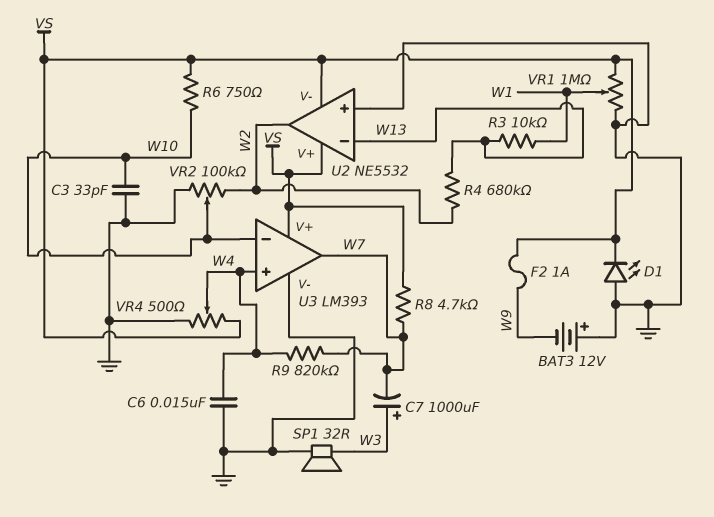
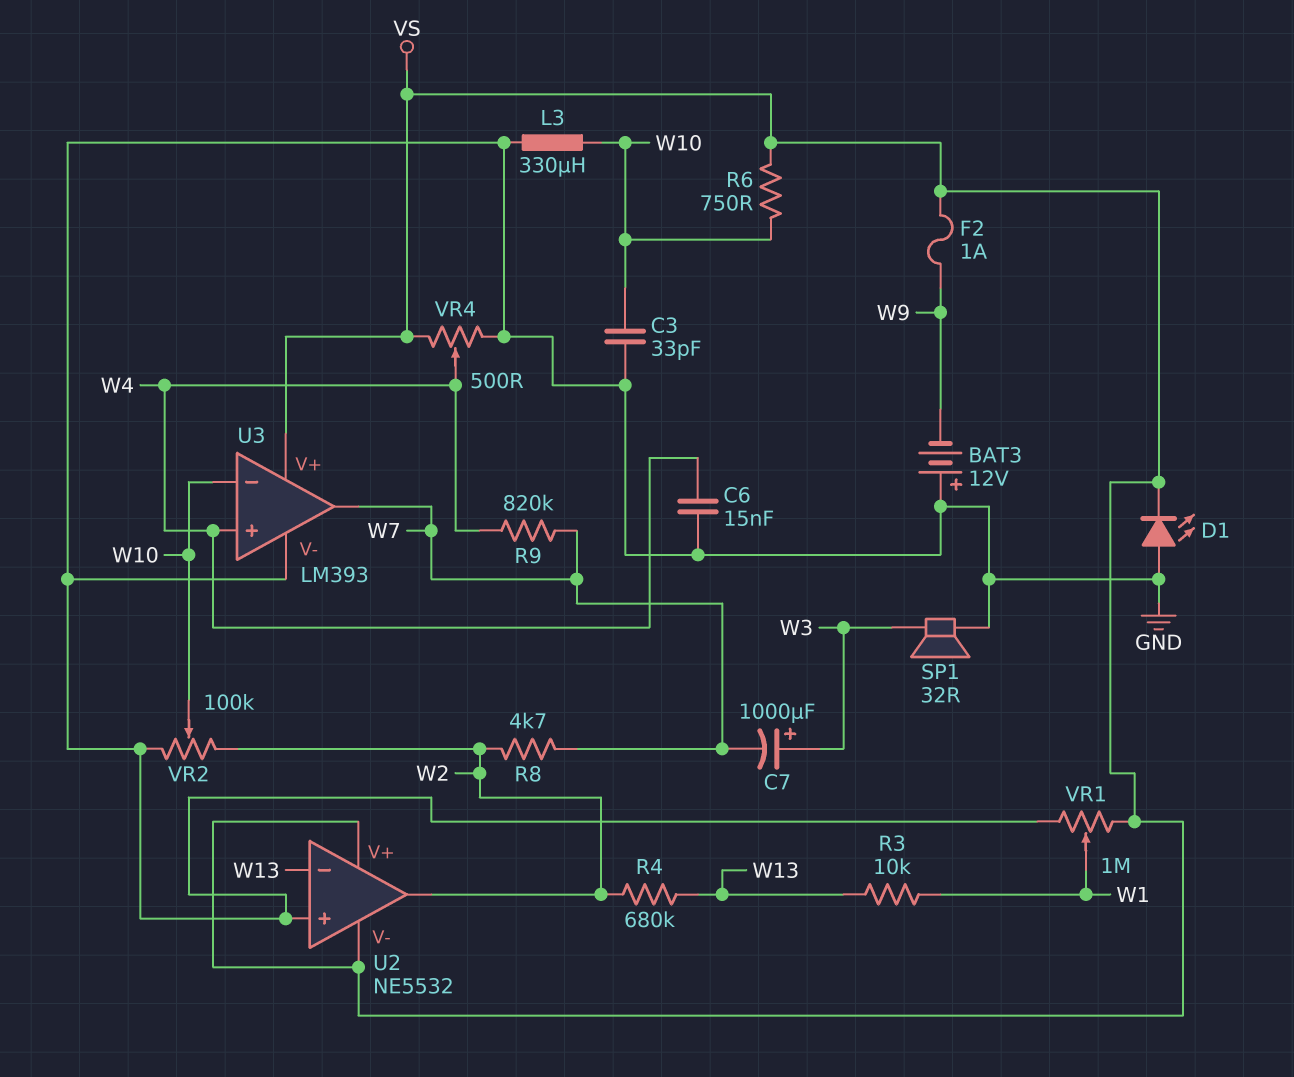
L3: none -> 330uH (GND, W10)
R8: 4.7k (VS, W7) -> 4.7k (W2, W7)

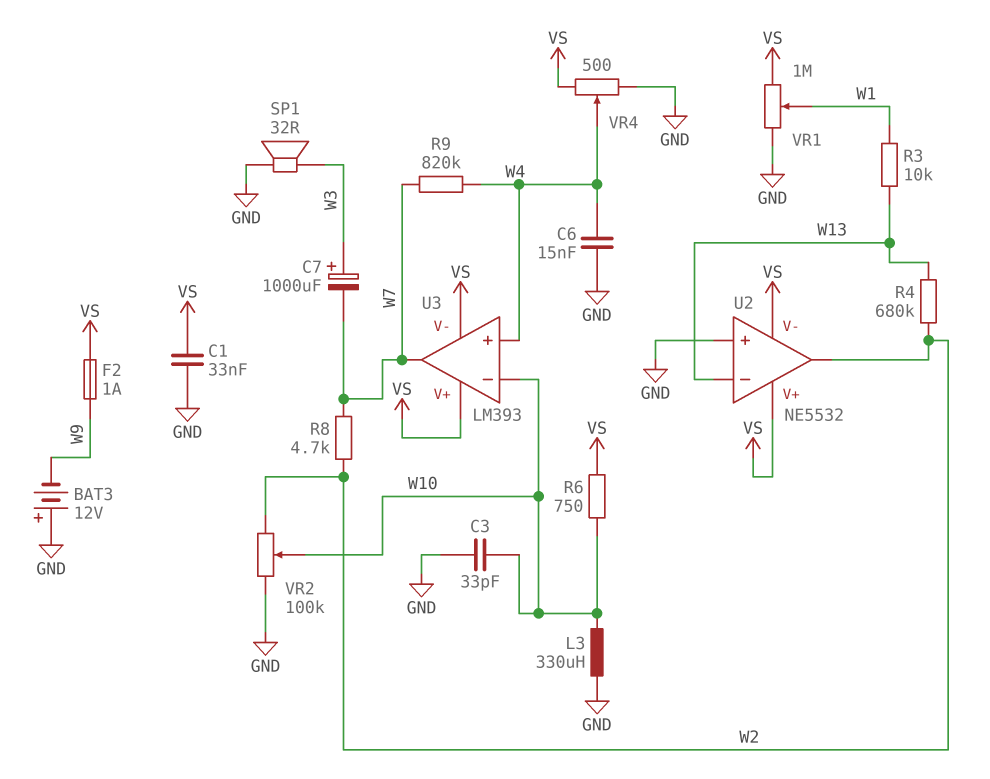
C1: none -> 33nF (GND, VS)
D1: LED (A GND, K VS) -> none
U3 pin V-: GND -> VS

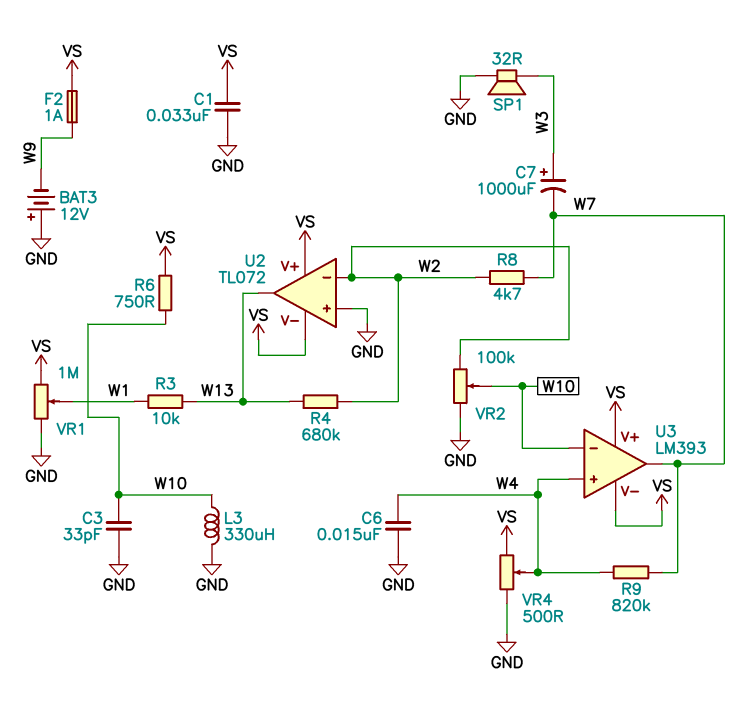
U2: NE5532 -> TL072
U2 pin in-: W13 -> W2
U2 pin out: W2 -> W13

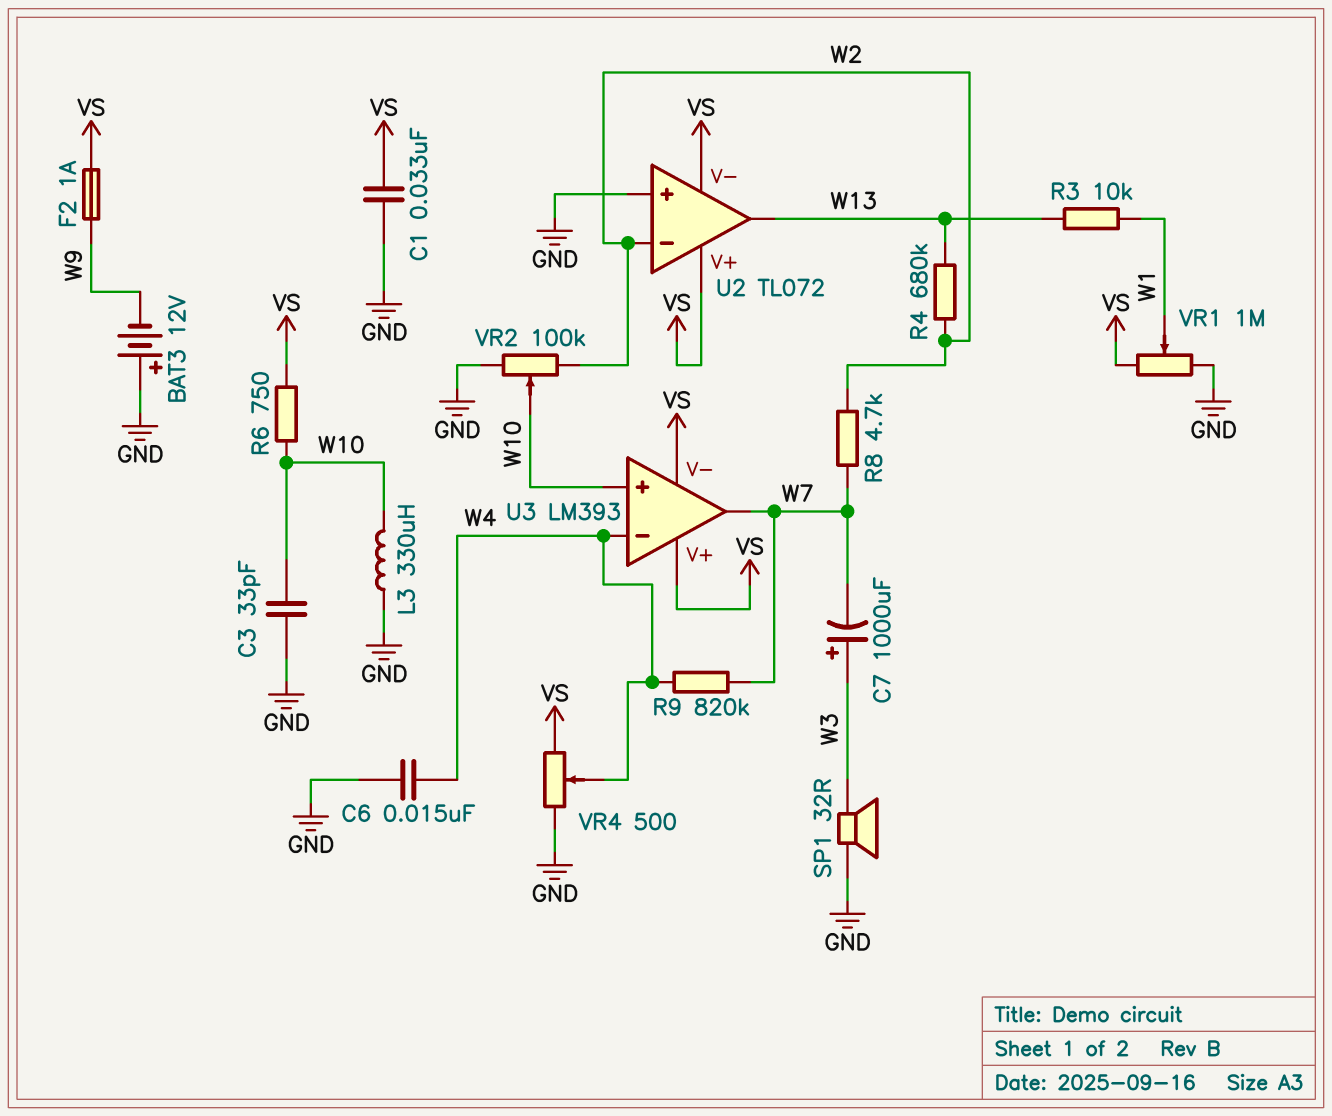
U3 pin in+: W4 -> W10
U3 pin in-: W10 -> W4

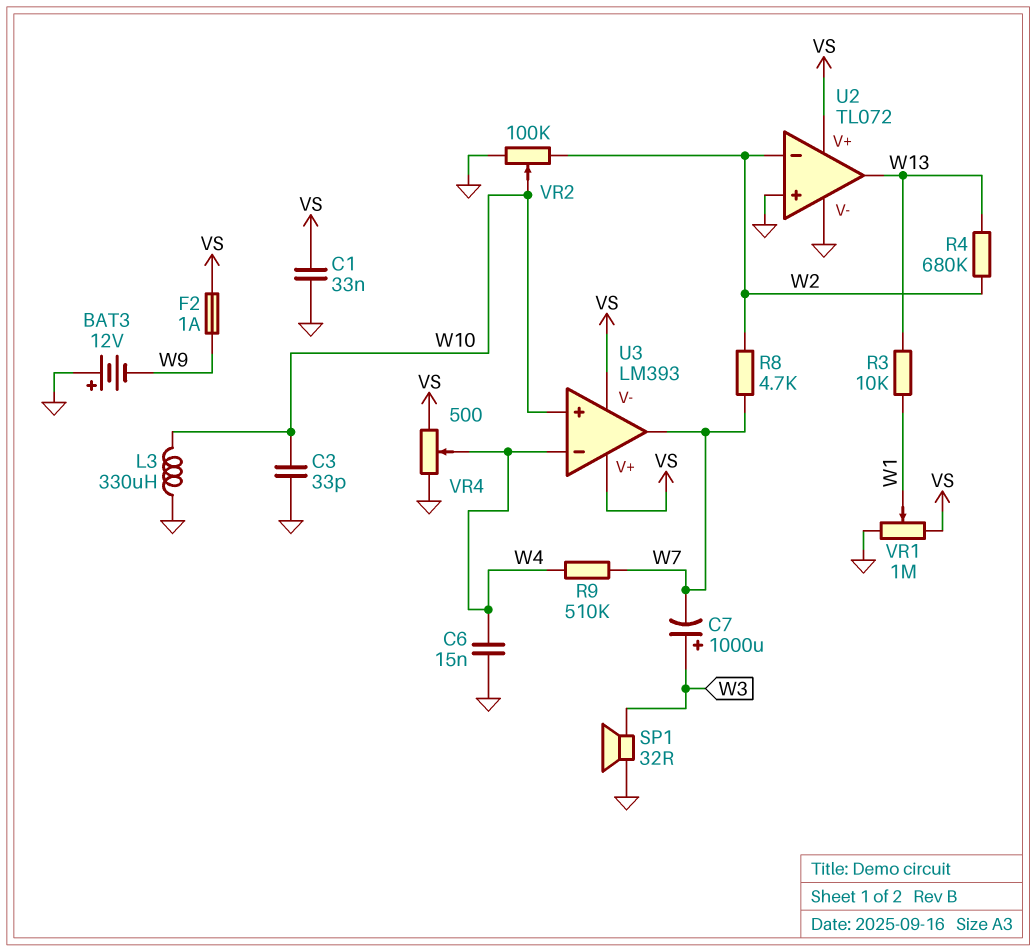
R6: 750 (VS, W10) -> none
R9: 820k (W4, W7) -> 510k (W4, W7)
U2 pin V-: VS -> GND

